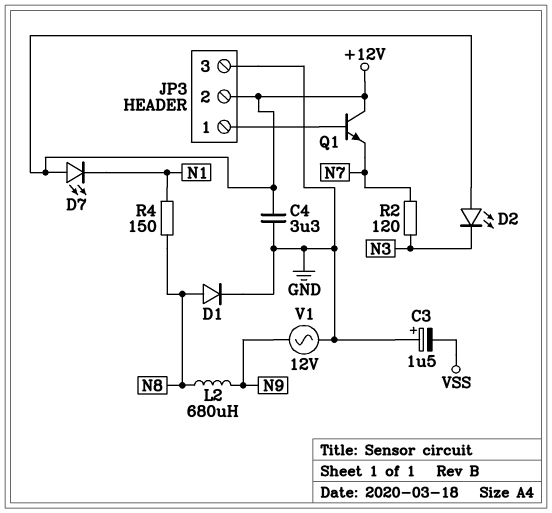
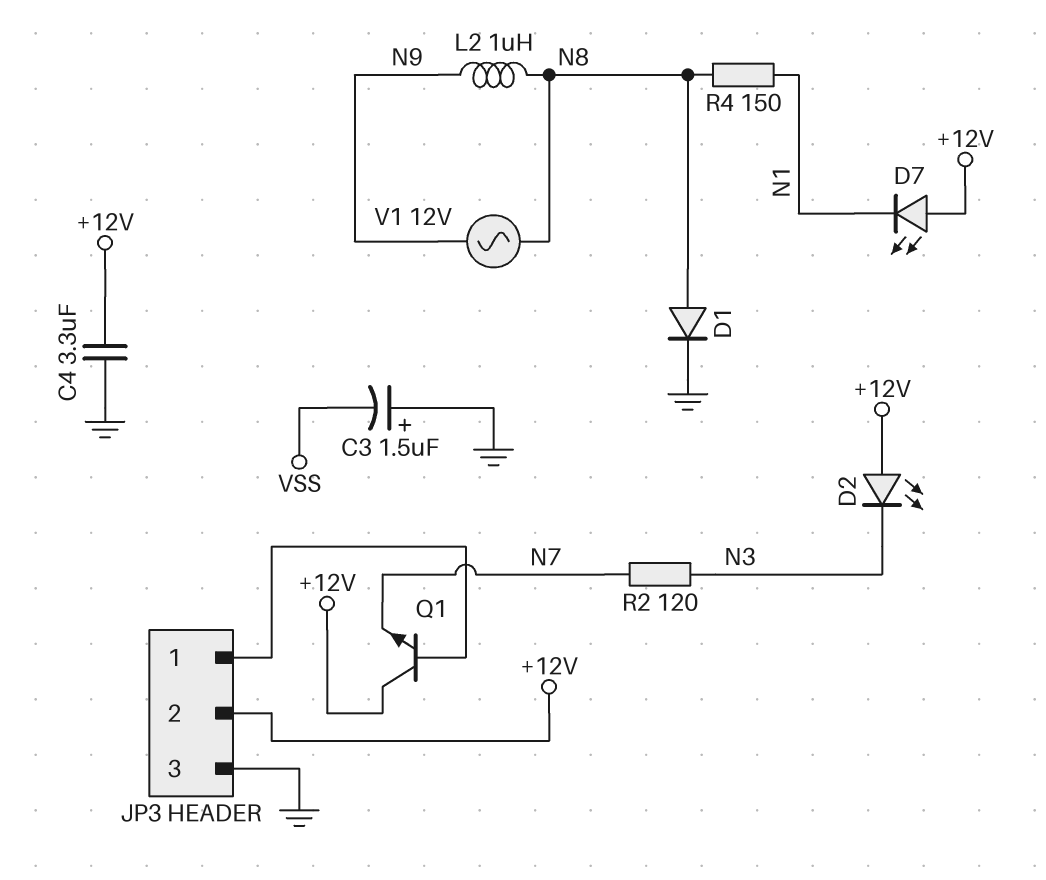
L2: 680uH (N8, N9) -> 1uH (N8, N9)
V1: AC 12V (GND, N9) -> AC 12V (N8, N9)

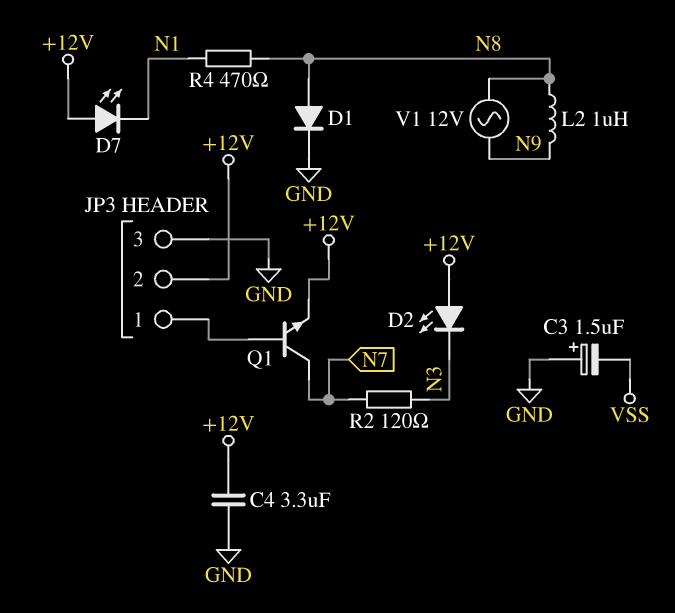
Q1: NPN (B JP3/1, C +12V, E N7) -> NPN (B JP3/1, C N7, E +12V)
R4: 150 (N1, N8) -> 470 (N1, N8)

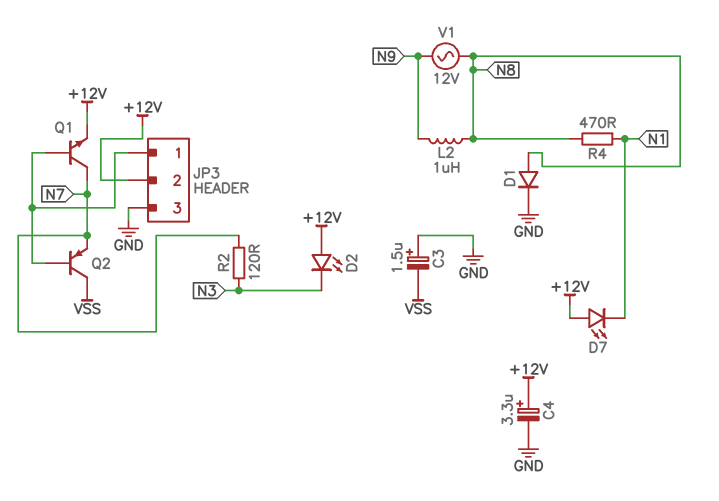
C4: 3.3uF (+12V, GND) -> 3.3uF (plus +12V, minus GND)
Q2: none -> PNP (B JP3/1, C VSS, E N7)

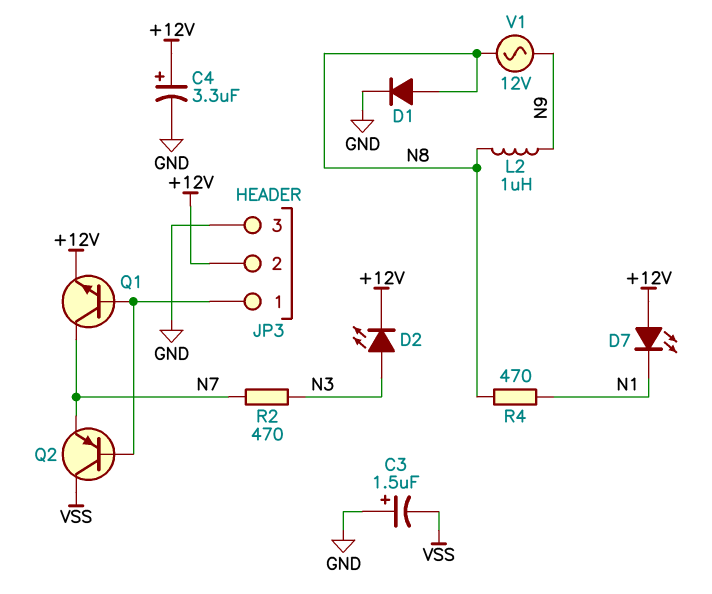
D2: LED (A +12V, K N3) -> LED (A N3, K +12V)
R2: 120 (N3, N7) -> 470 (N3, N7)

